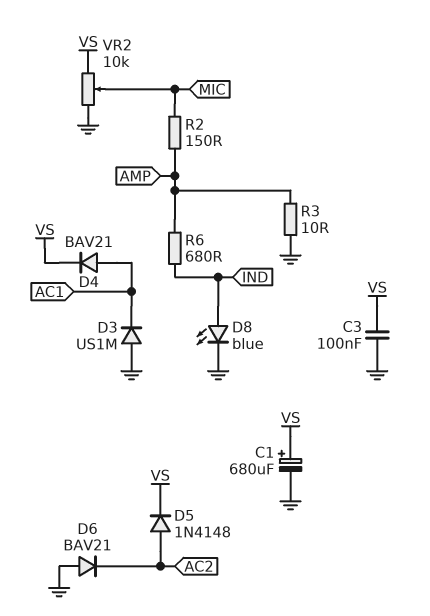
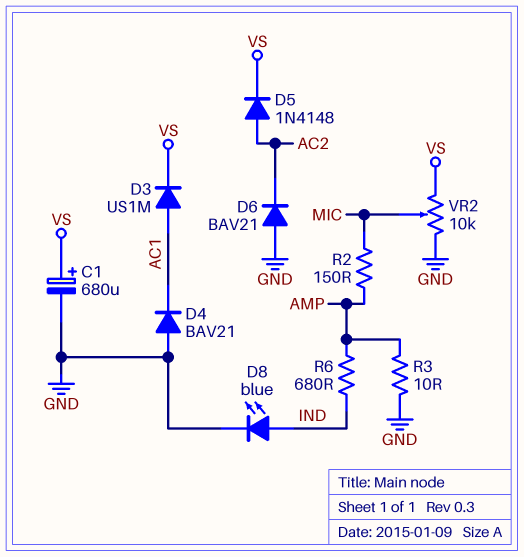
C3: 100nF (GND, VS) -> none
D3: diode US1M (A GND, K AC1) -> diode US1M (A AC1, K VS)
D4: diode BAV21 (A AC1, K VS) -> diode BAV21 (A GND, K AC1)

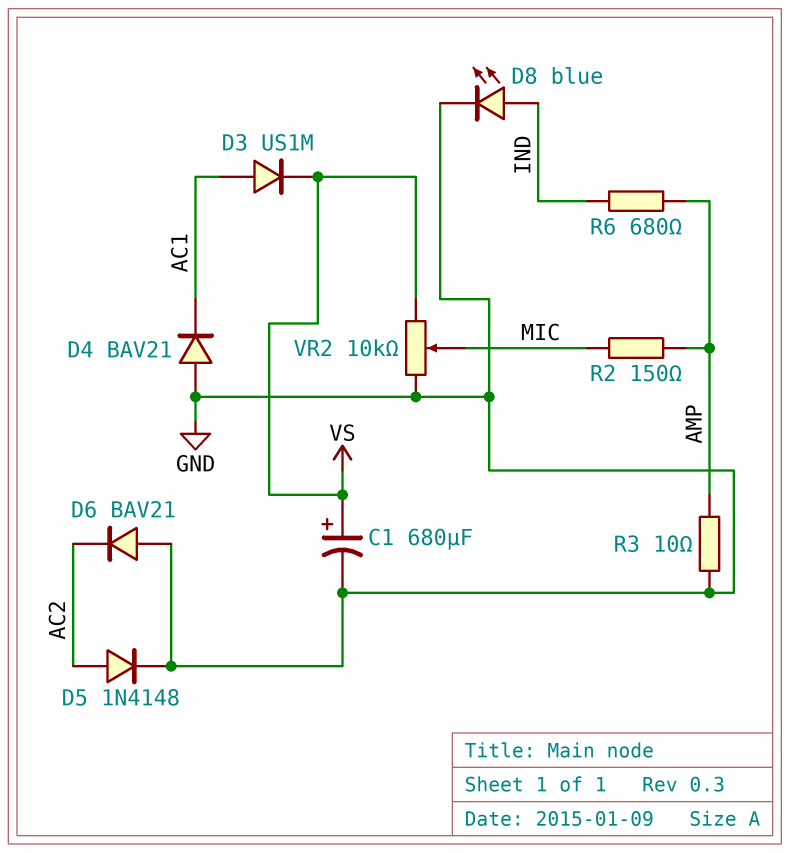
D5: diode 1N4148 (A AC2, K VS) -> diode 1N4148 (A AC2, K GND)

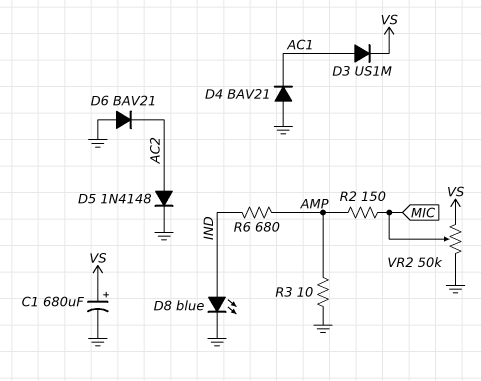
VR2: 10k (GND, VS, wiper MIC) -> 50k (GND, VS, wiper MIC)

